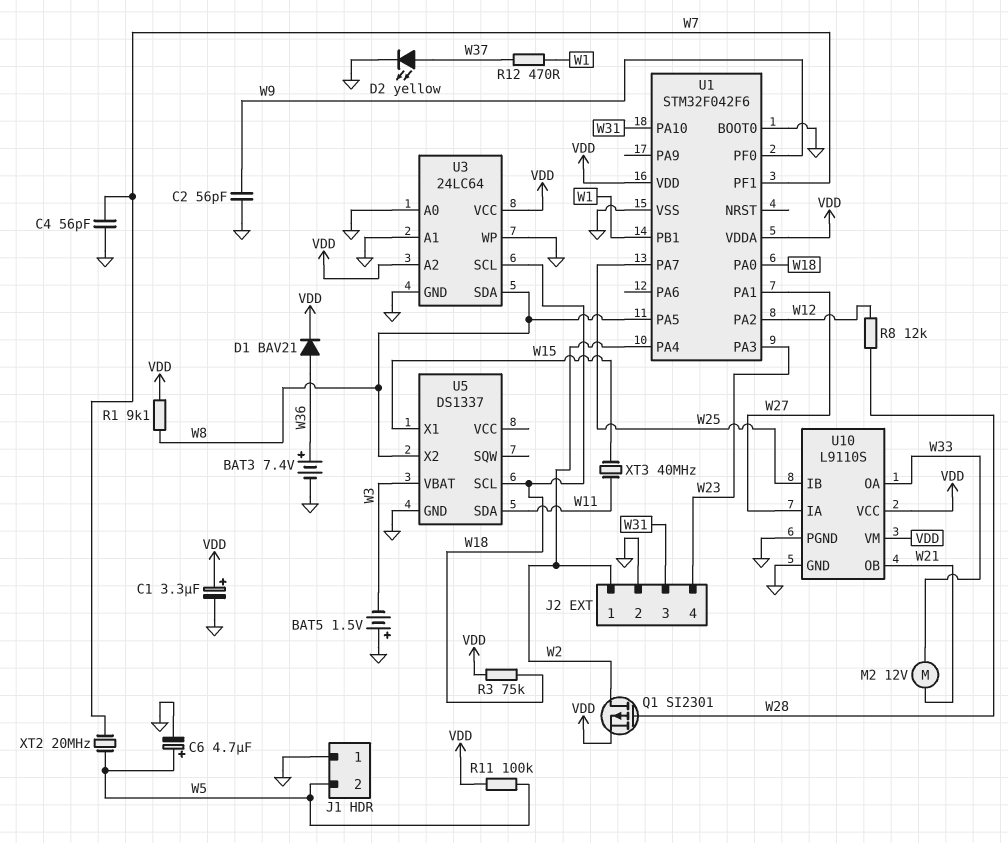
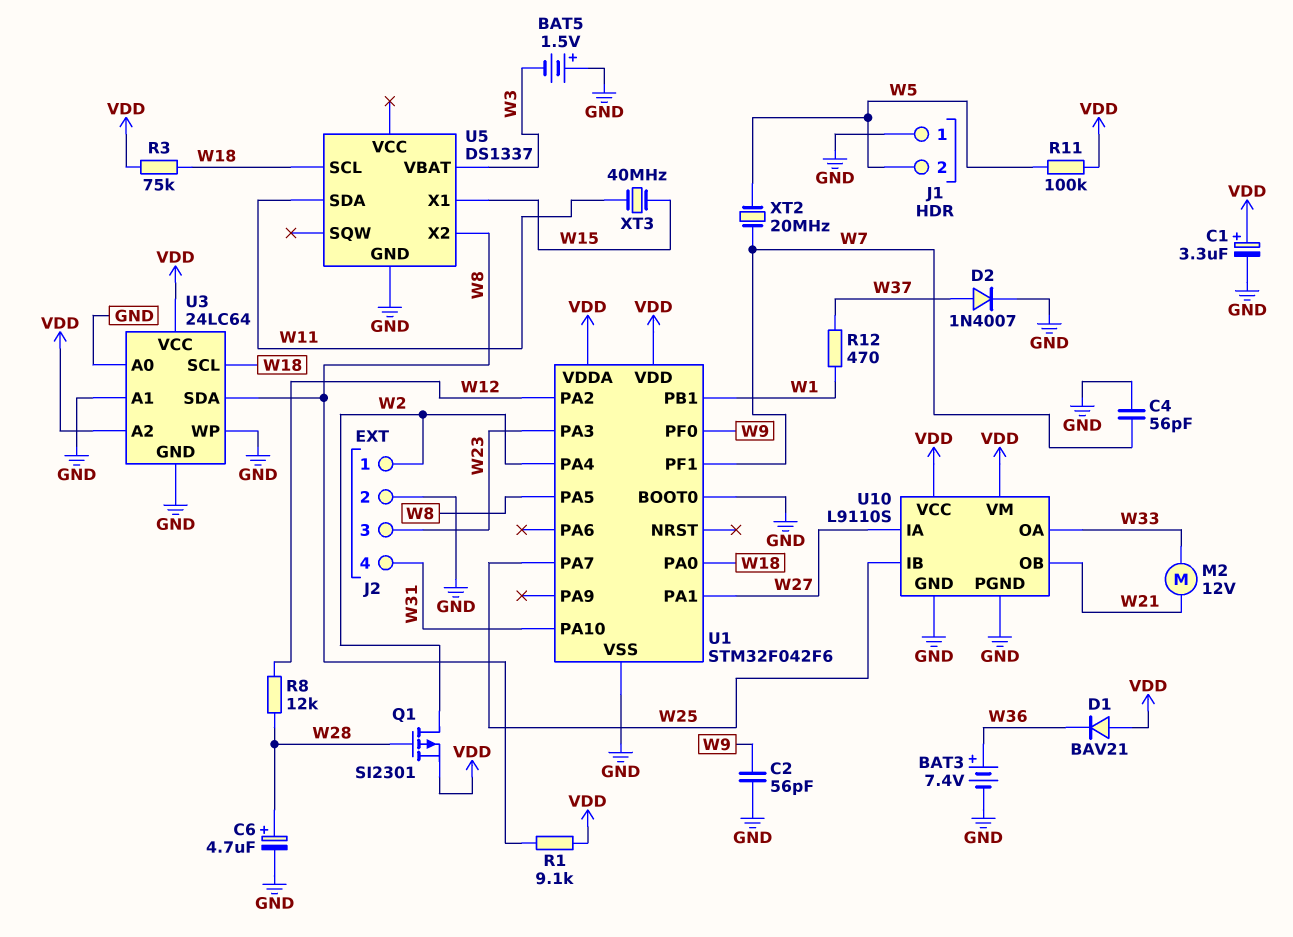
C6: 4.7uF (plus W5, minus GND) -> 4.7uF (plus W28, minus GND)
D1: diode BAV21 (A W36, K VDD) -> diode BAV21 (A VDD, K W36)
D2: LED yellow (A W37, K GND) -> diode 1N4007 (A W37, K GND)
J2 pin 3: W31 -> W23
J2 pin 4: W23 -> W31

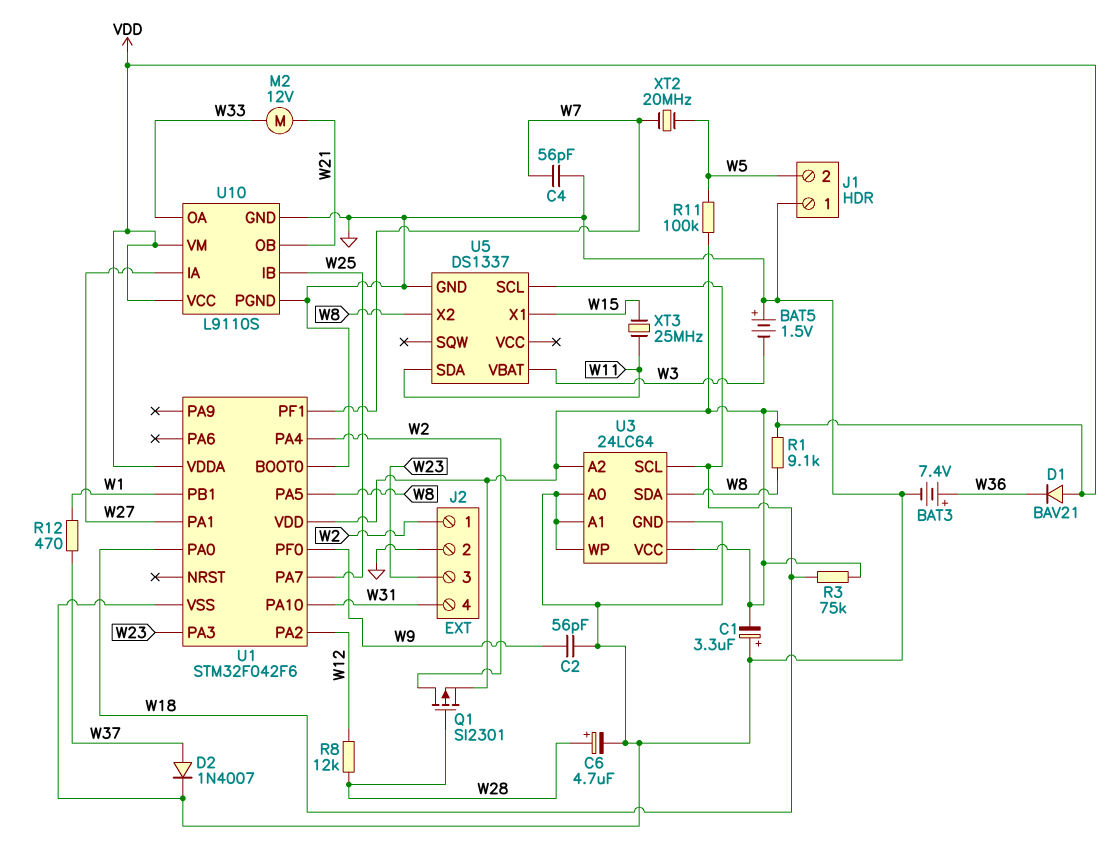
C1: 3.3uF (plus VDD, minus GND) -> 3.3uF (plus GND, minus VDD)
XT3: 40MHz (W11, W15) -> 25MHz (W11, W15)

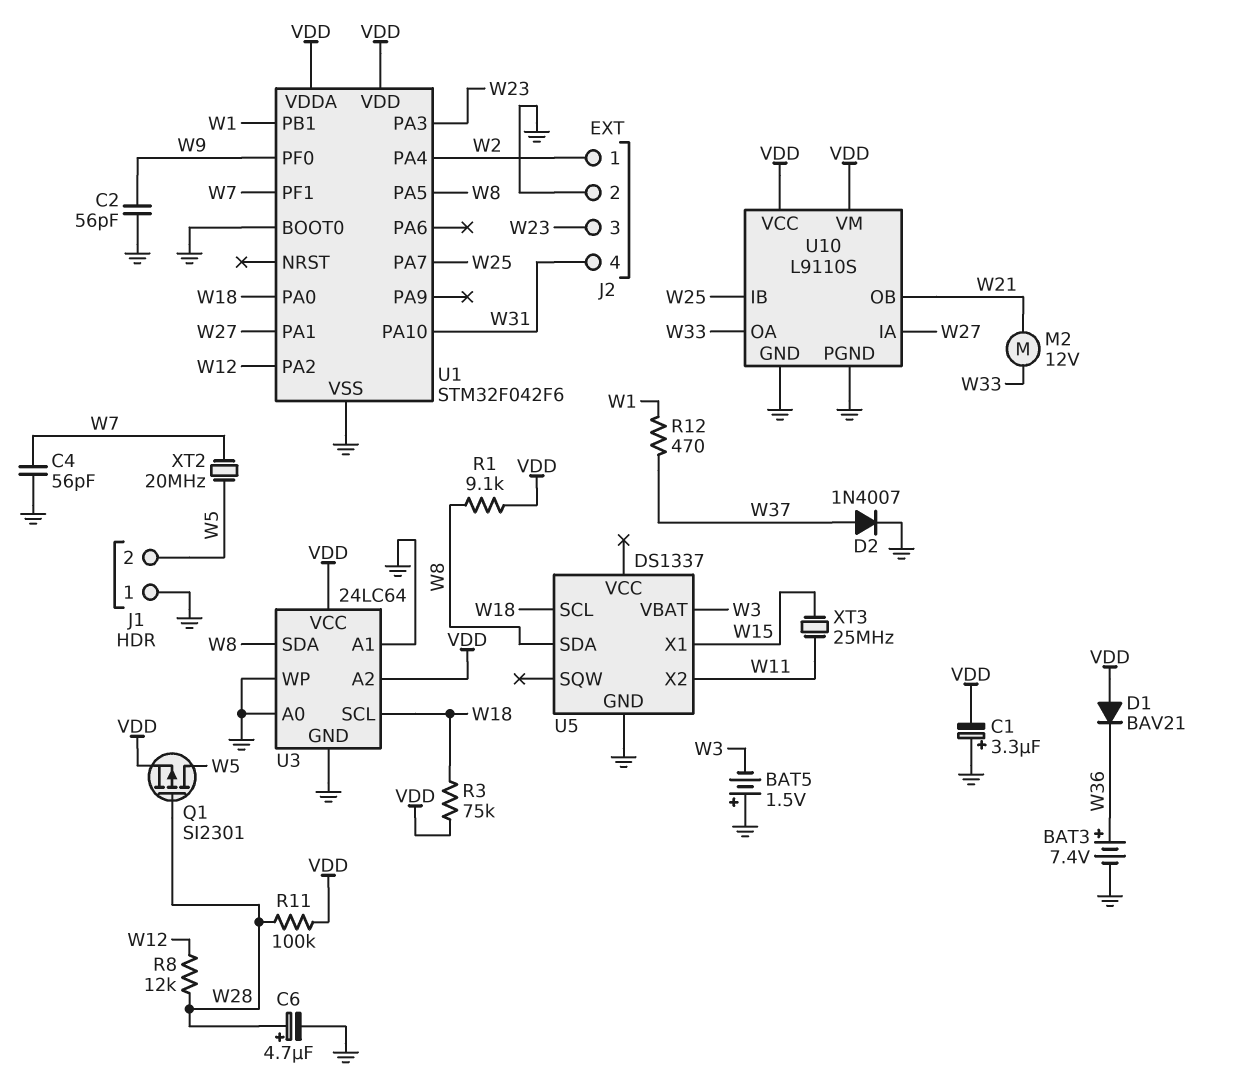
Q1: PMOS SI2301 (G W28, D W2, S VDD) -> PMOS SI2301 (G W28, D W5, S VDD)
R11: 100k (VDD, W5) -> 100k (VDD, W28)
U5 pin SDA: W11 -> W8
U5 pin X2: W8 -> W11

